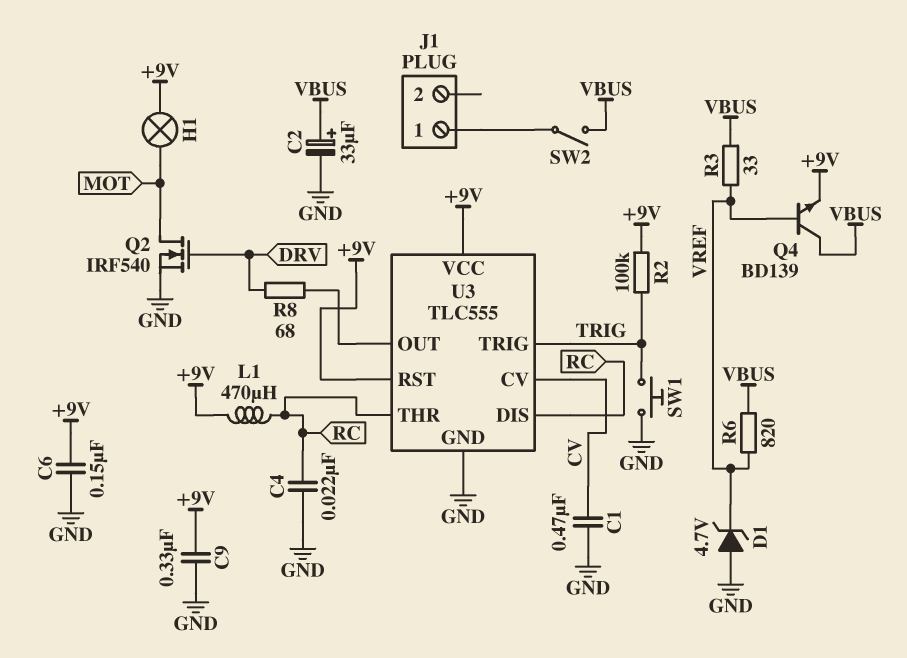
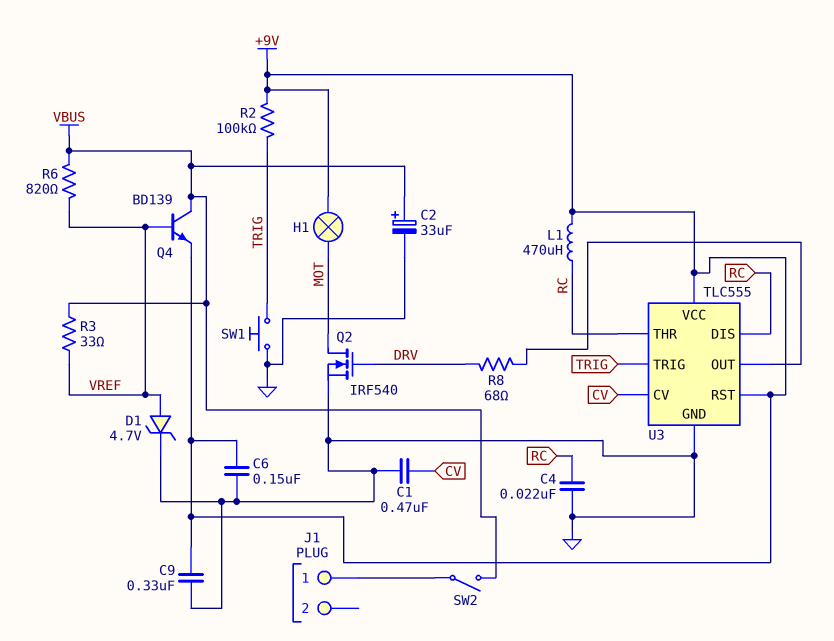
D1: zener 4.7V (A GND, K VREF) -> zener 4.7V (A VREF, K GND)

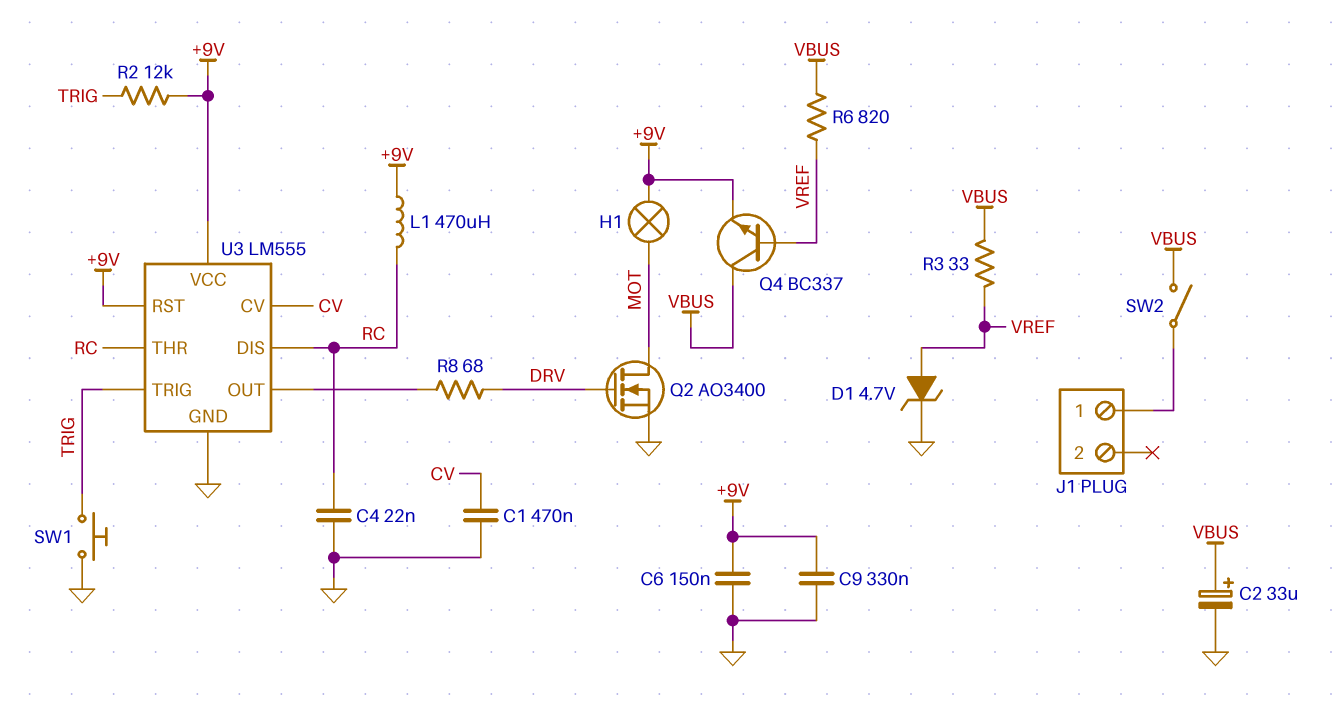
Q2: NMOS IRF540 (G DRV, D MOT, S GND) -> NMOS AO3400 (G DRV, D MOT, S GND)
Q4: NPN BD139 (B VREF, C VBUS, E +9V) -> NPN BC337 (B VREF, C VBUS, E +9V)
R2: 100k (+9V, TRIG) -> 12k (+9V, TRIG)
U3: TLC555 -> LM555

